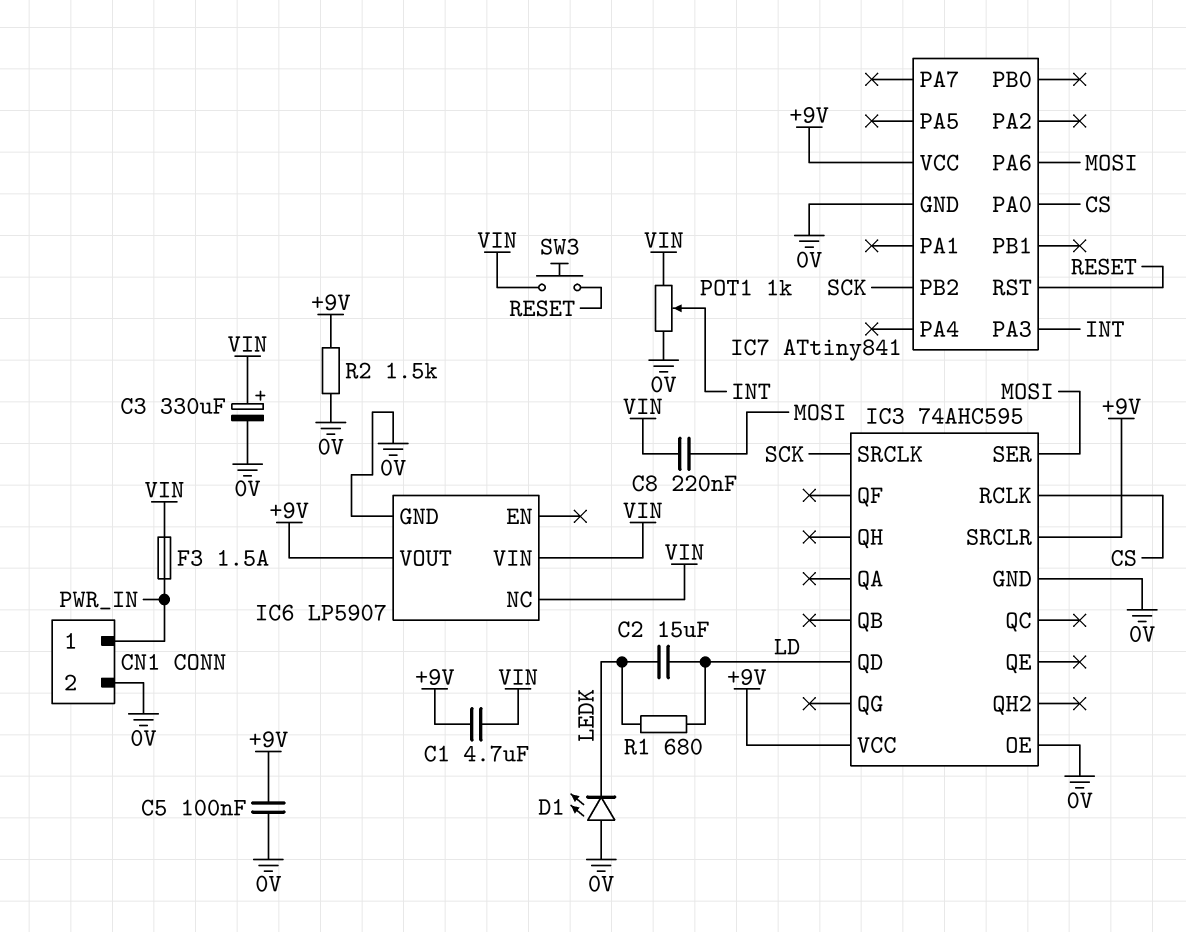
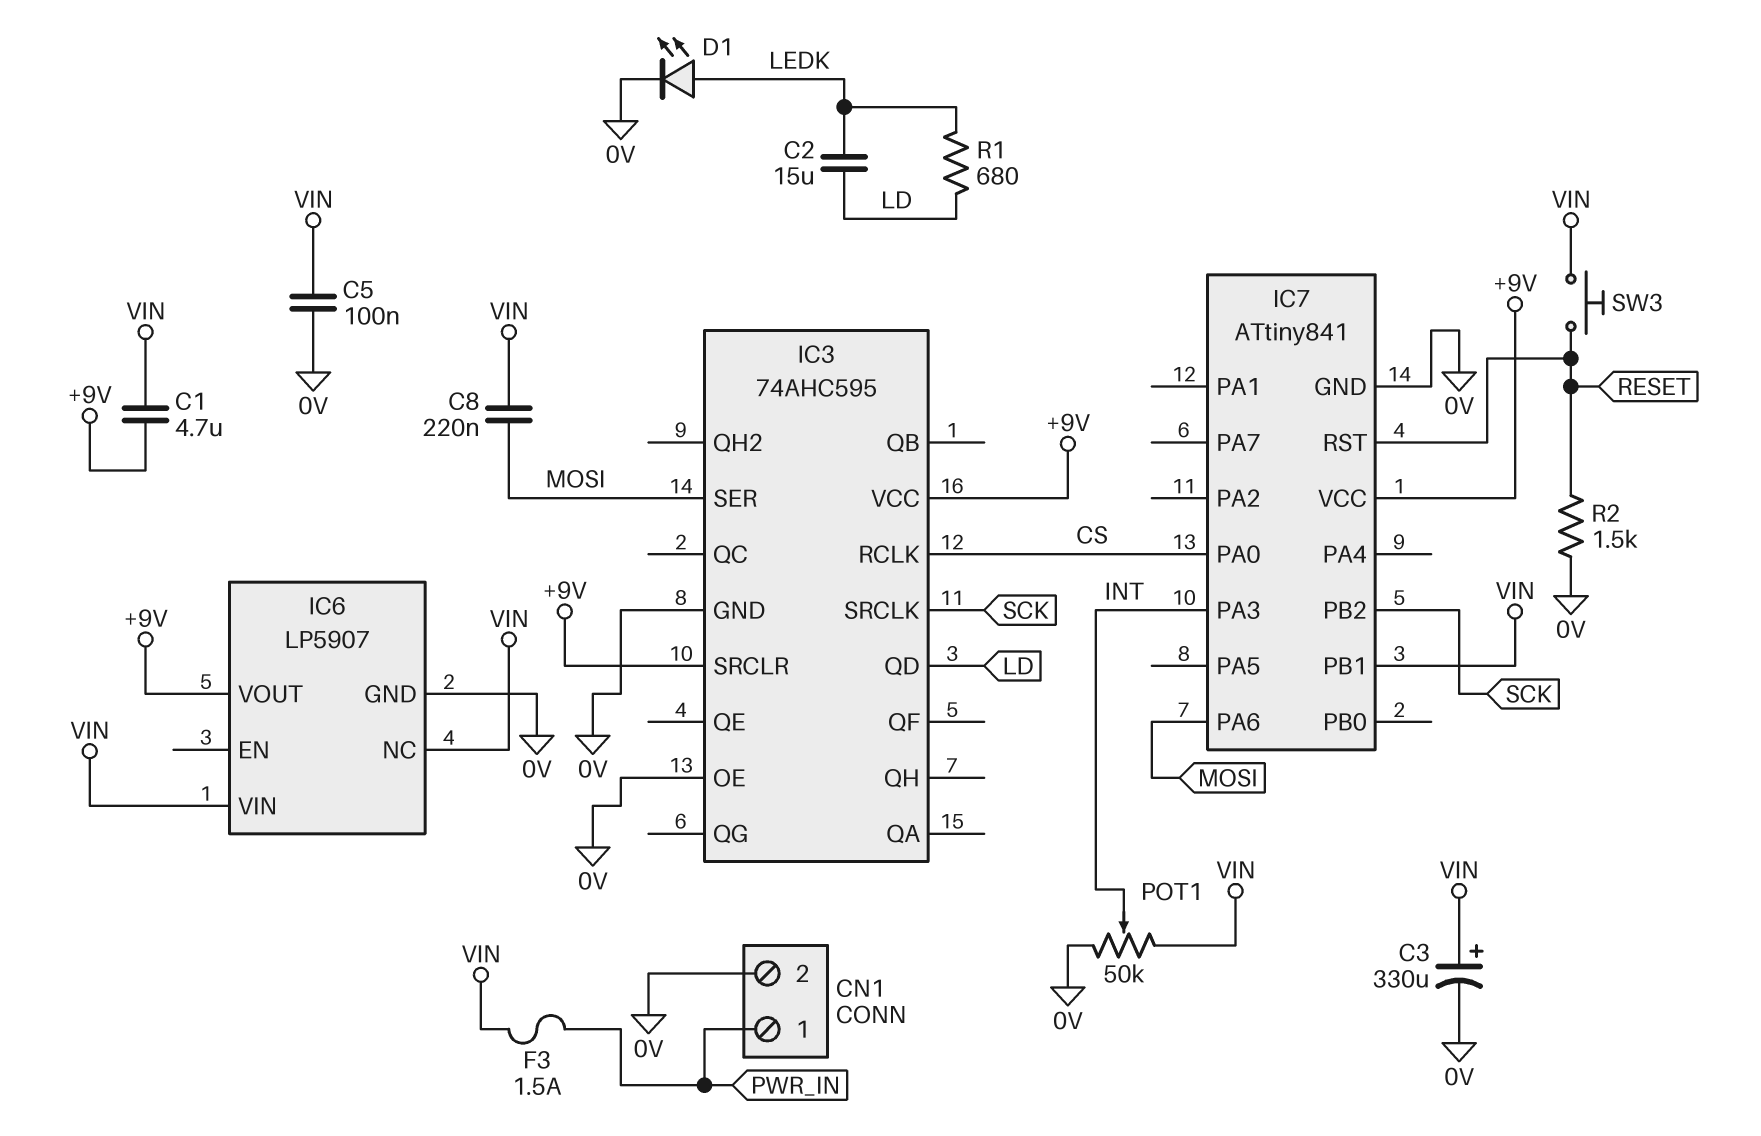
C5: 100nF (+9V, 0V) -> 100nF (0V, VIN)
D1: LED (A 0V, K LEDK) -> LED (A LEDK, K 0V)
IC7 pin PB1: none -> VIN
POT1: 1k (0V, VIN, wiper INT) -> 50k (0V, VIN, wiper INT)
R2: 1.5k (+9V, 0V) -> 1.5k (0V, RESET)

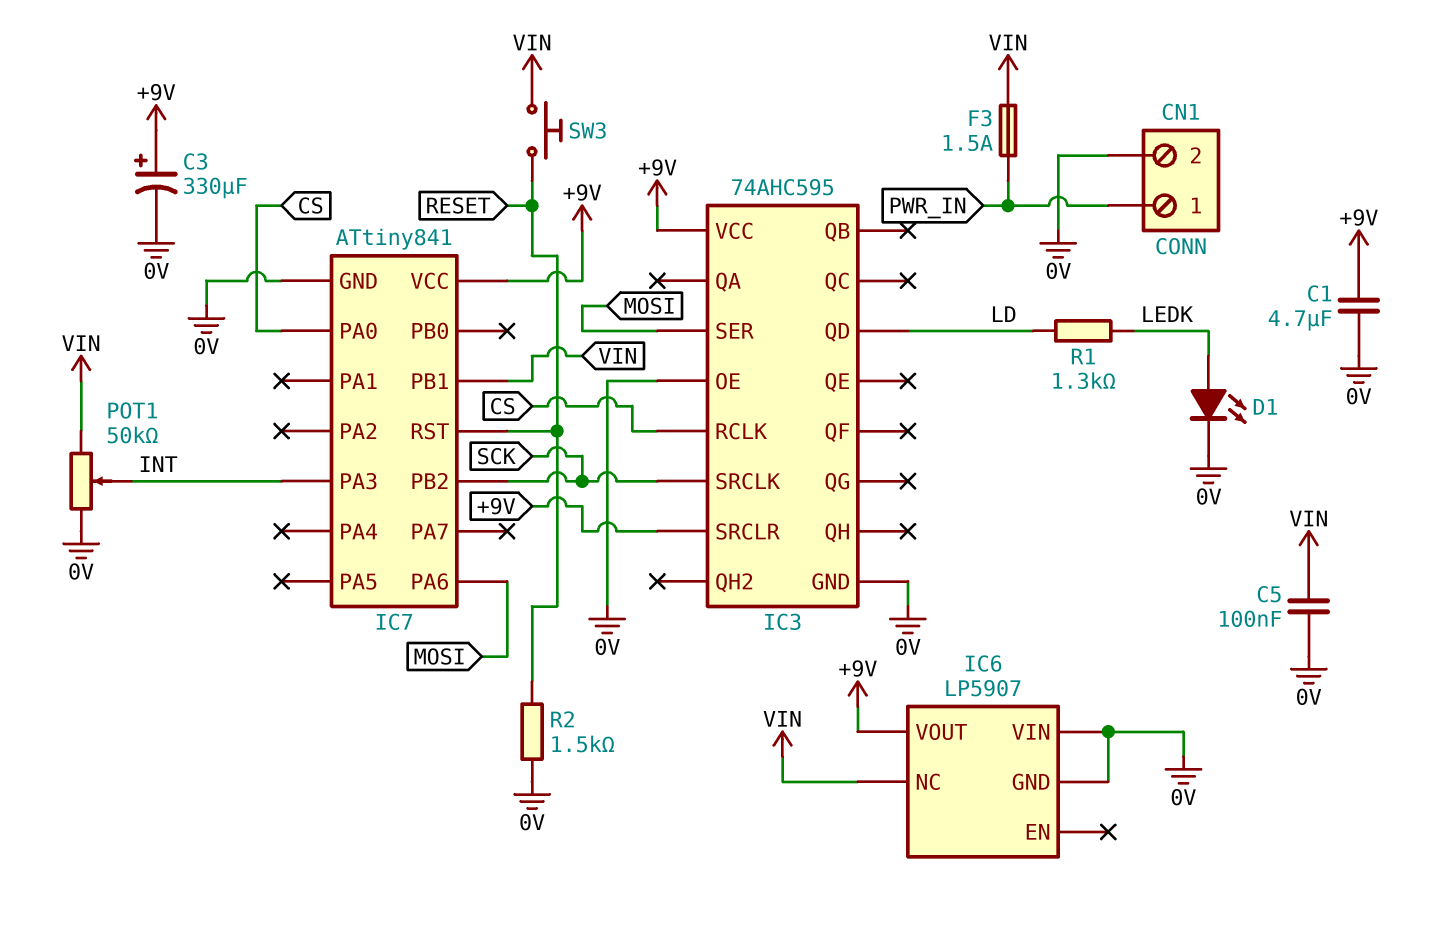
C1: 4.7uF (+9V, VIN) -> 4.7uF (+9V, 0V)
C2: 15uF (LD, LEDK) -> none
C3: 330uF (plus VIN, minus 0V) -> 330uF (plus +9V, minus 0V)
C8: 220nF (MOSI, VIN) -> none
IC6 pin VIN: VIN -> 0V
R1: 680 (LD, LEDK) -> 1.3k (LD, LEDK)

